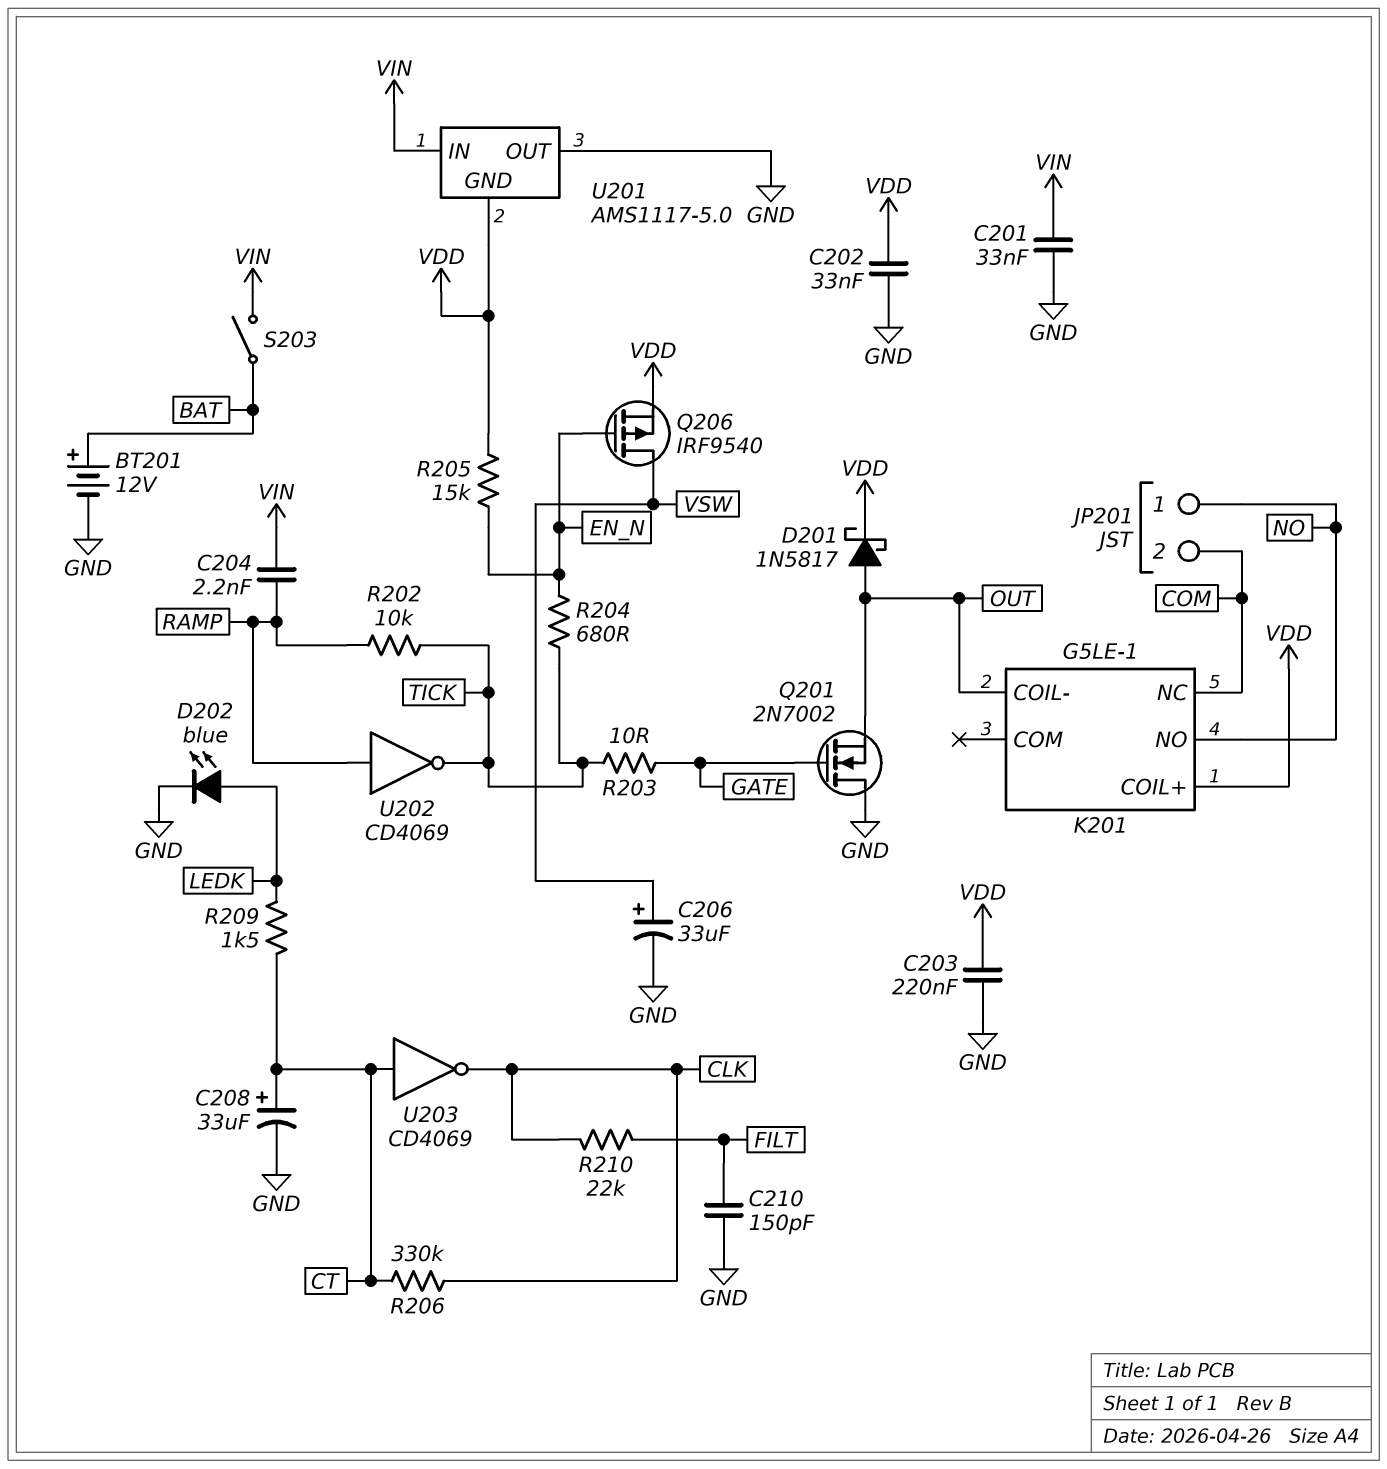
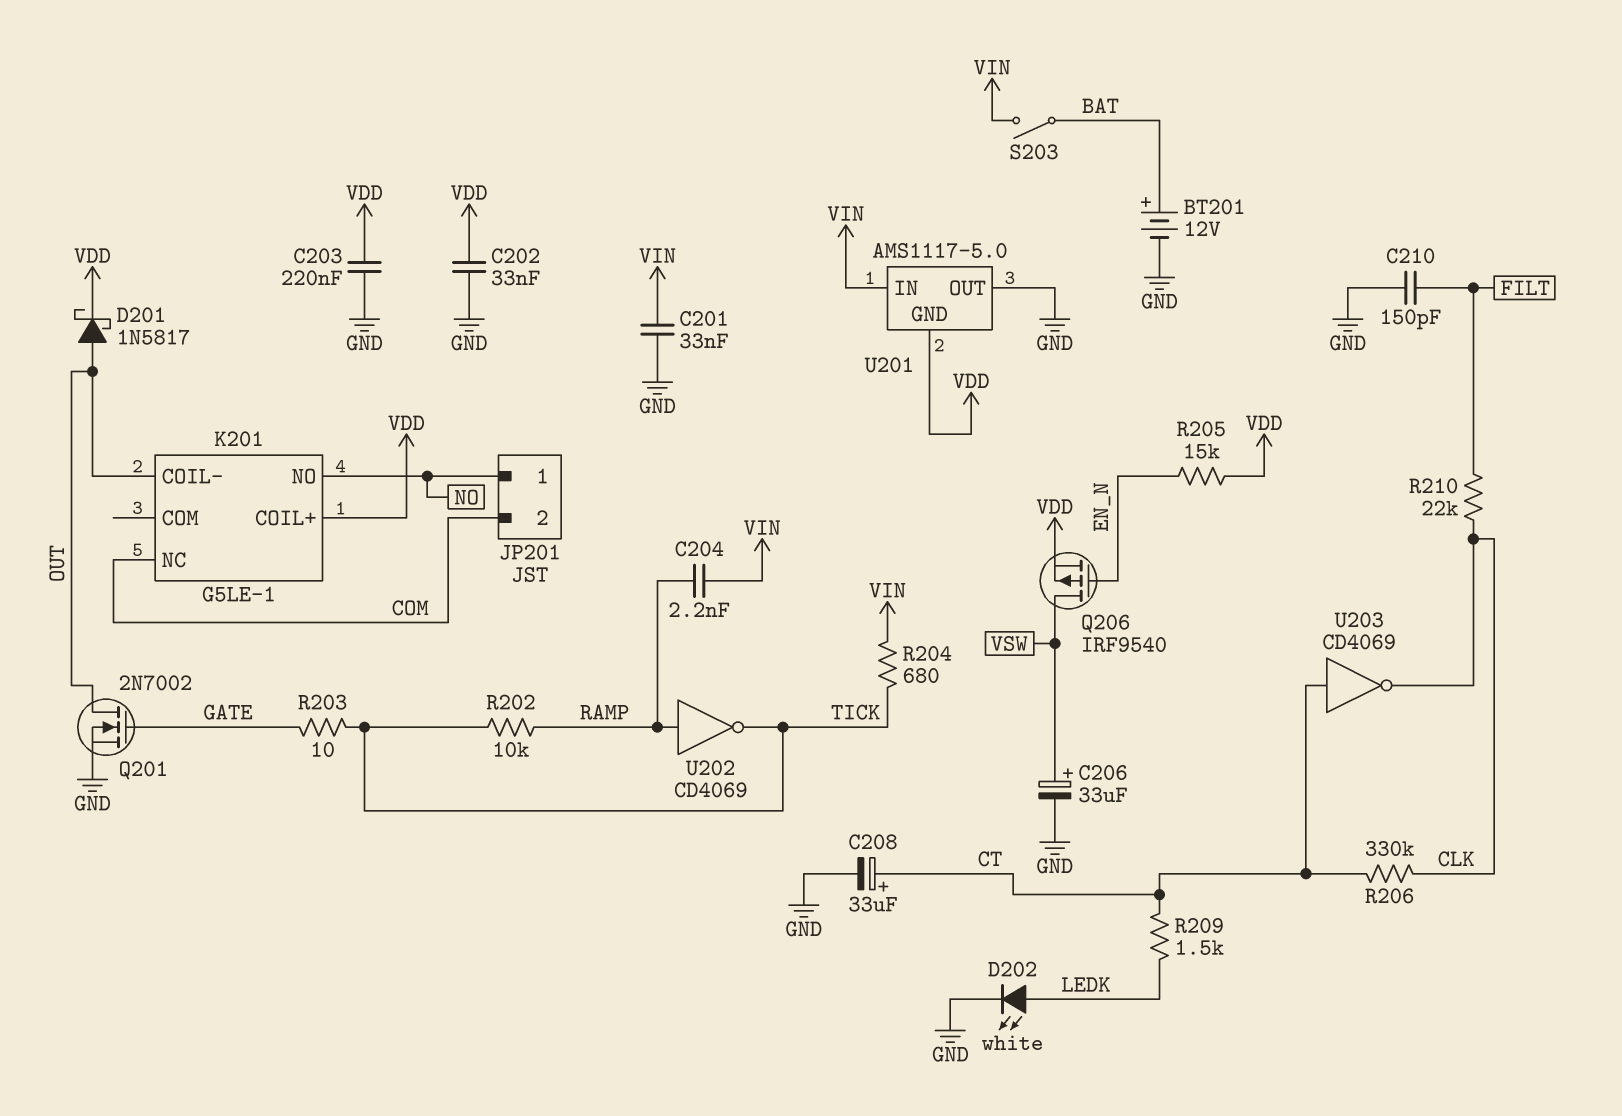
D202: LED blue (A LEDK, K GND) -> LED white (A LEDK, K GND)
Q201: NMOS 2N7002 (G GATE, D GND, S OUT) -> NMOS 2N7002 (G GATE, D OUT, S GND)
R204: 680 (EN_N, TICK) -> 680 (TICK, VIN)

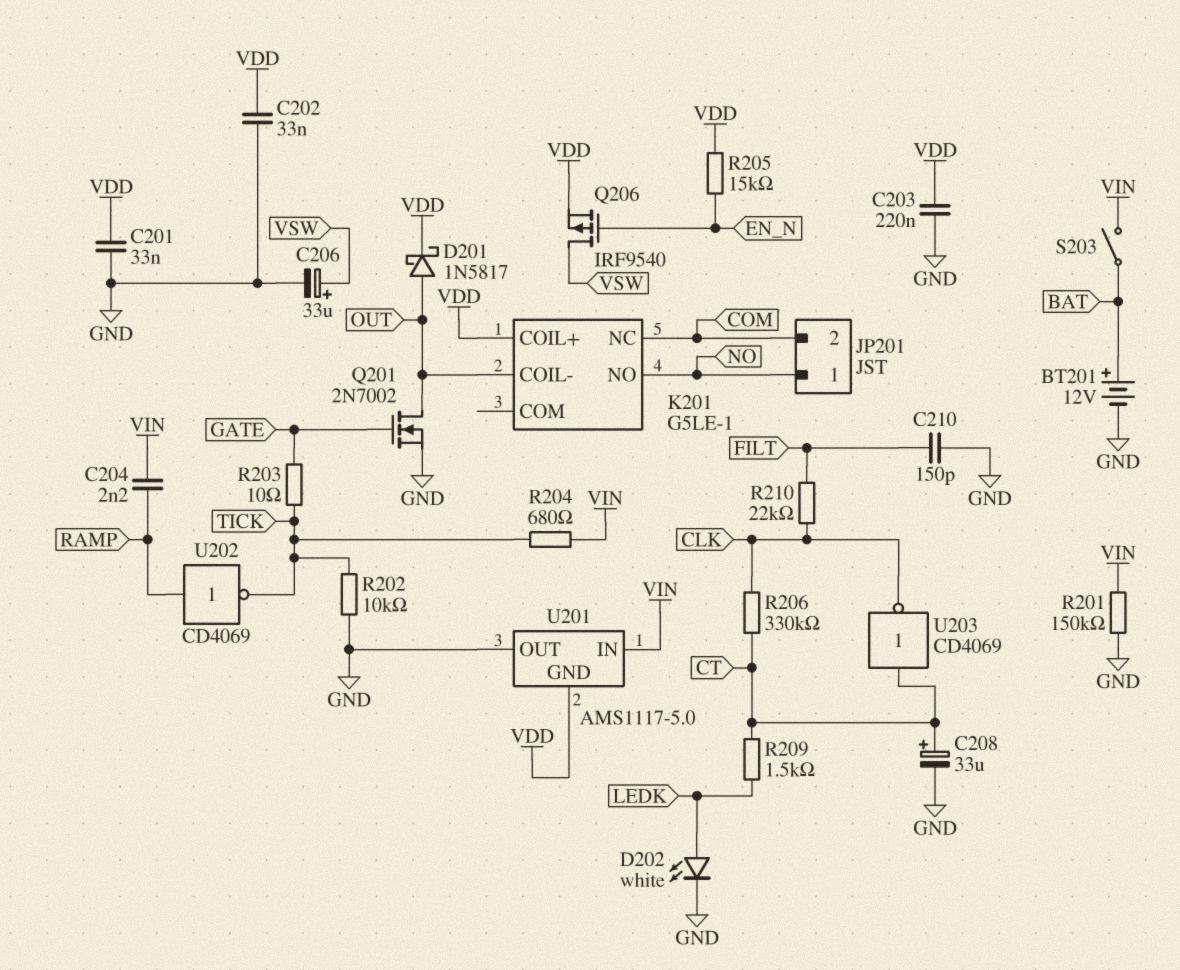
C201: 33nF (GND, VIN) -> 33nF (GND, VDD)
R201: none -> 150k (GND, VIN)
R202: 10k (RAMP, TICK) -> 10k (GND, TICK)

